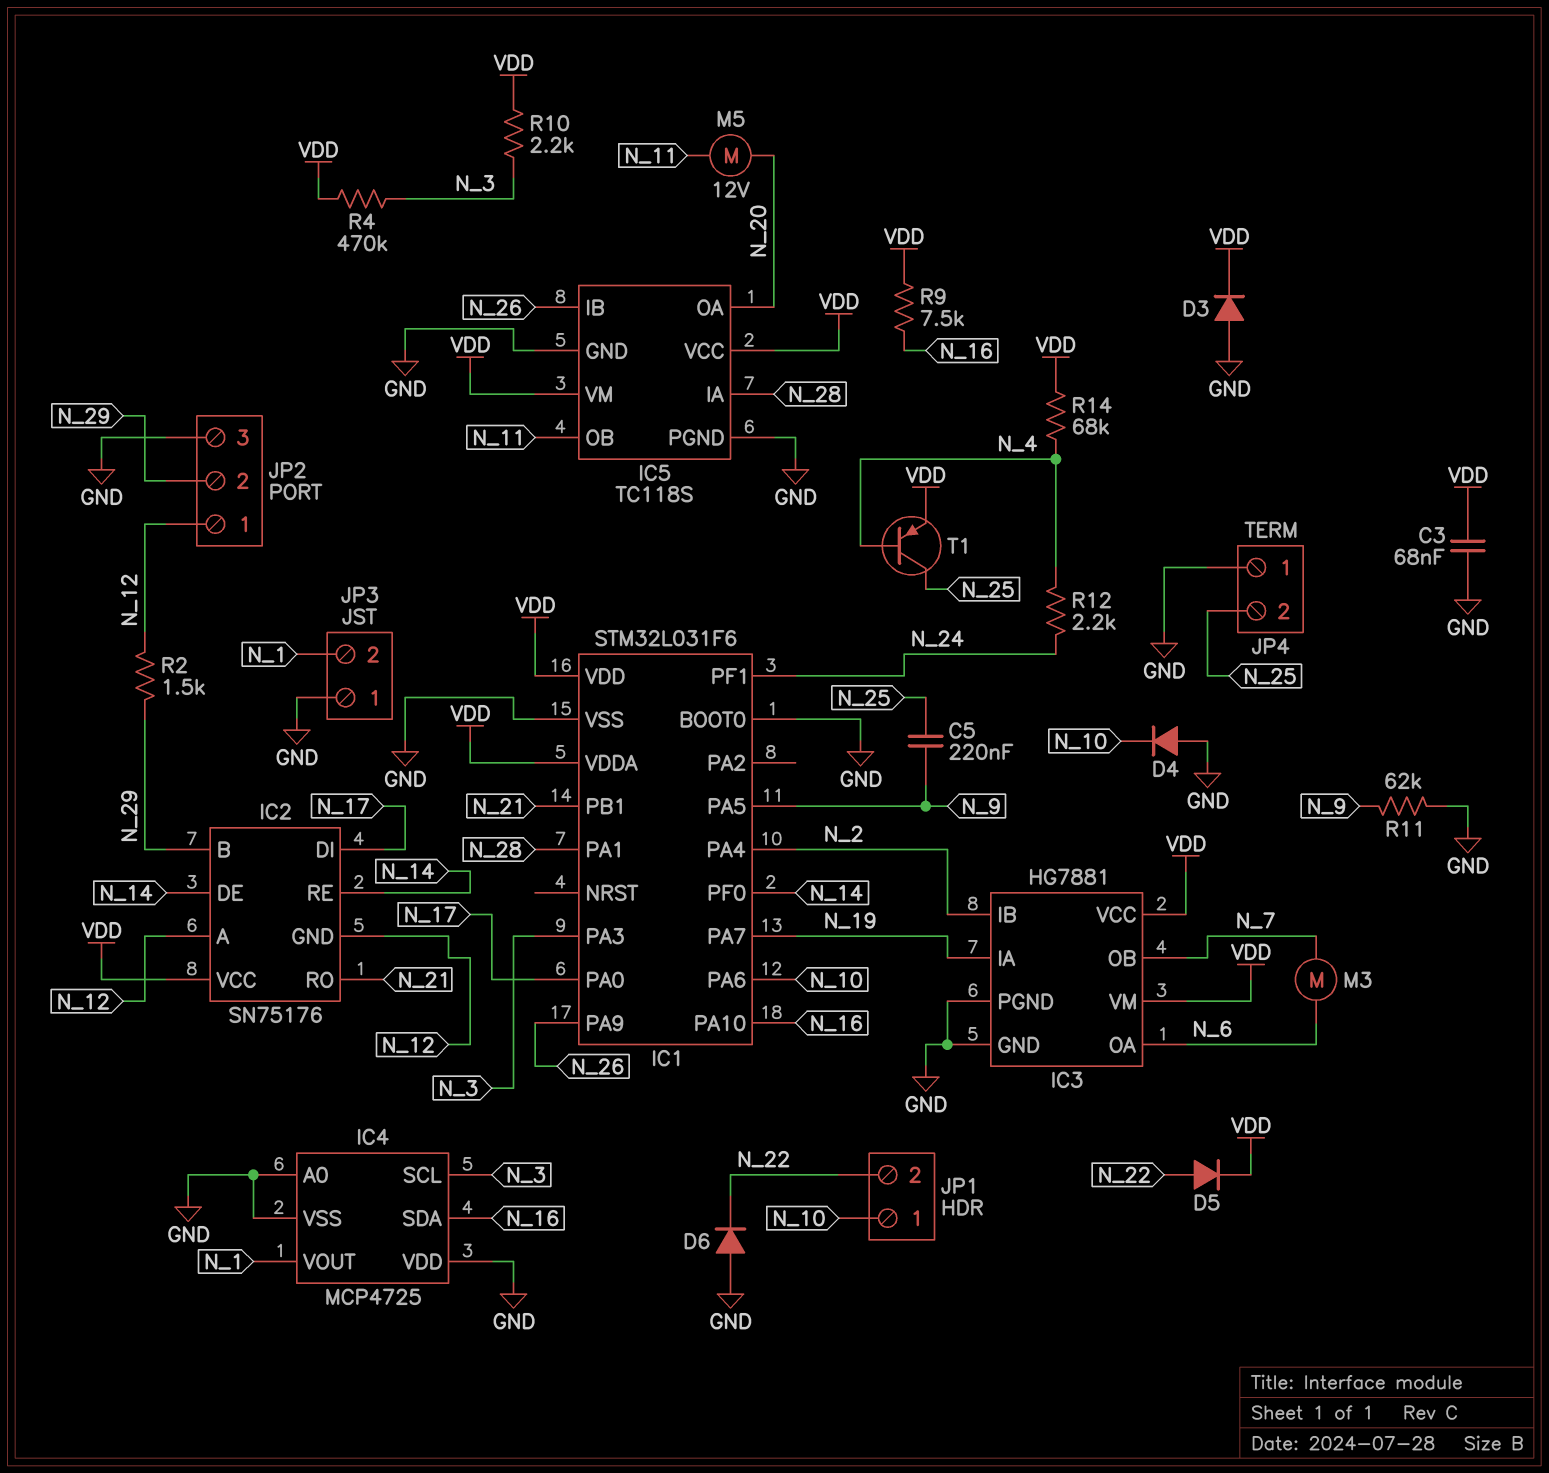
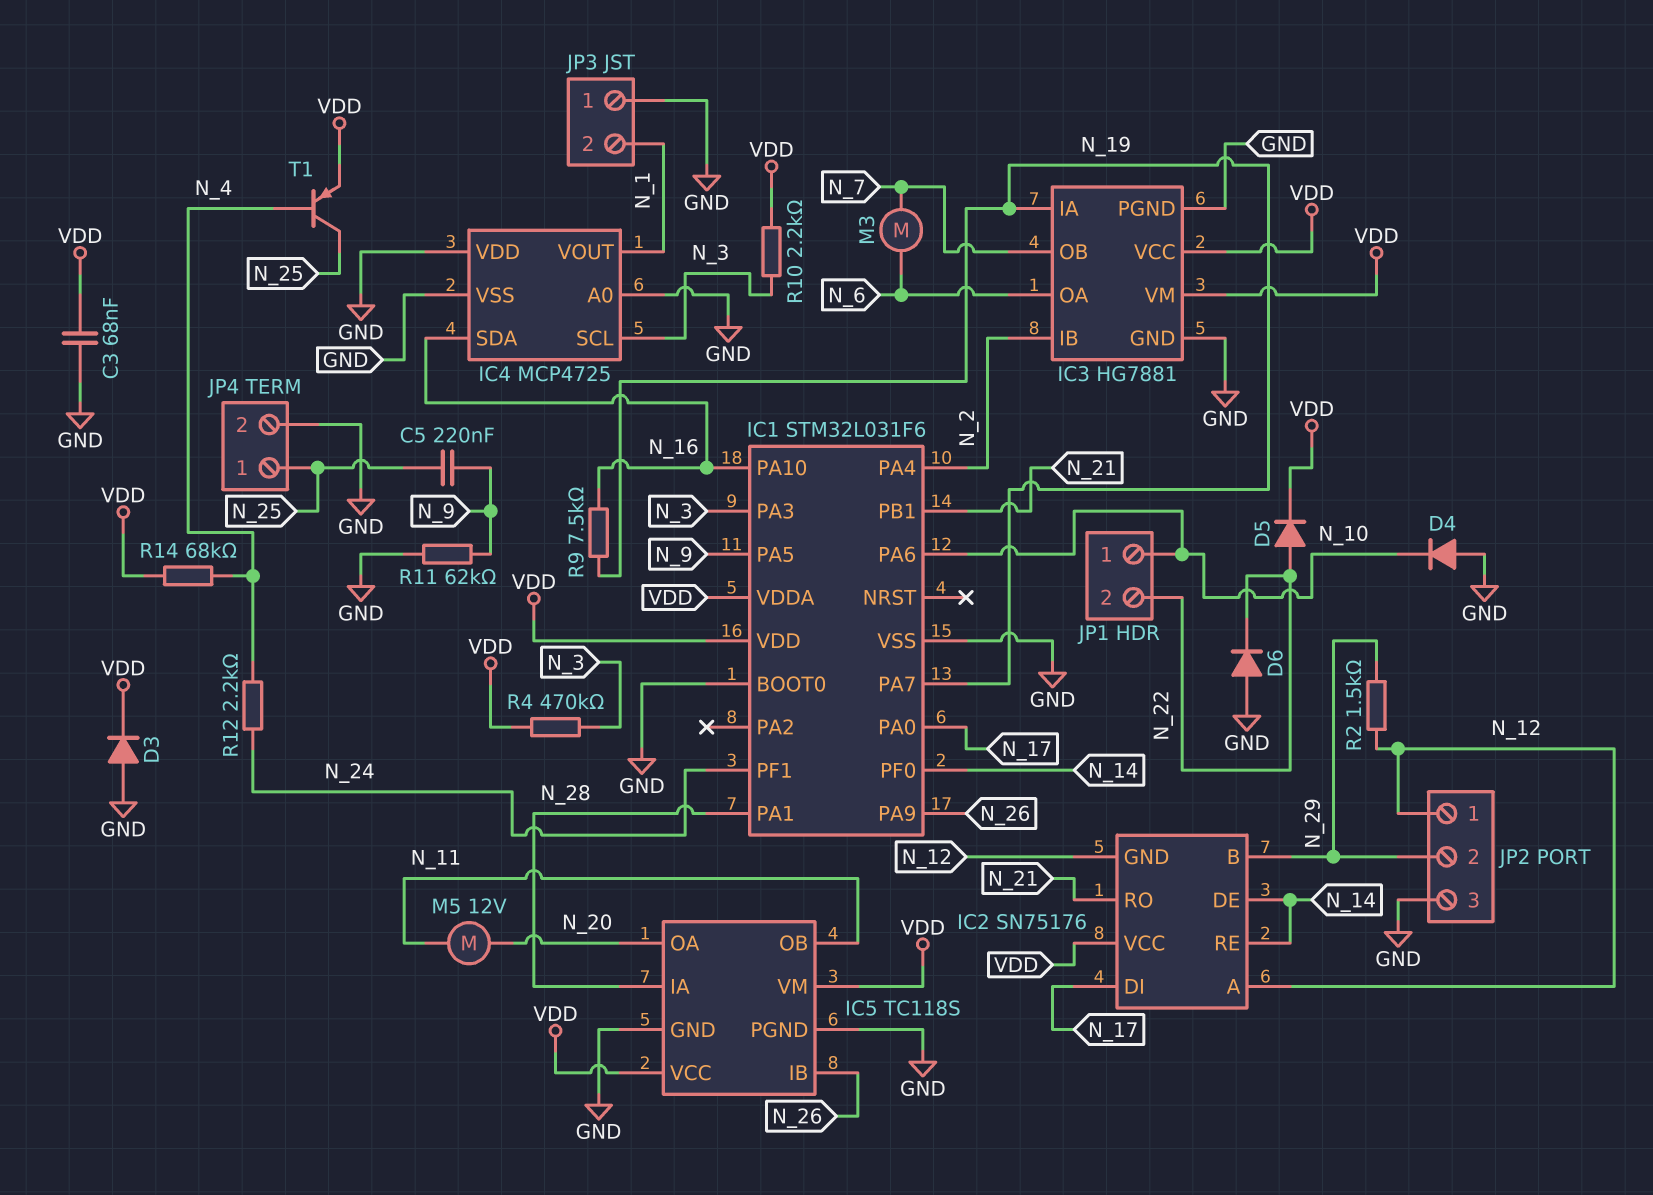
JP4 pin 1: GND -> N_25
JP4 pin 2: N_25 -> GND
R9: 7.5k (N_16, VDD) -> 7.5k (N_16, N_19)

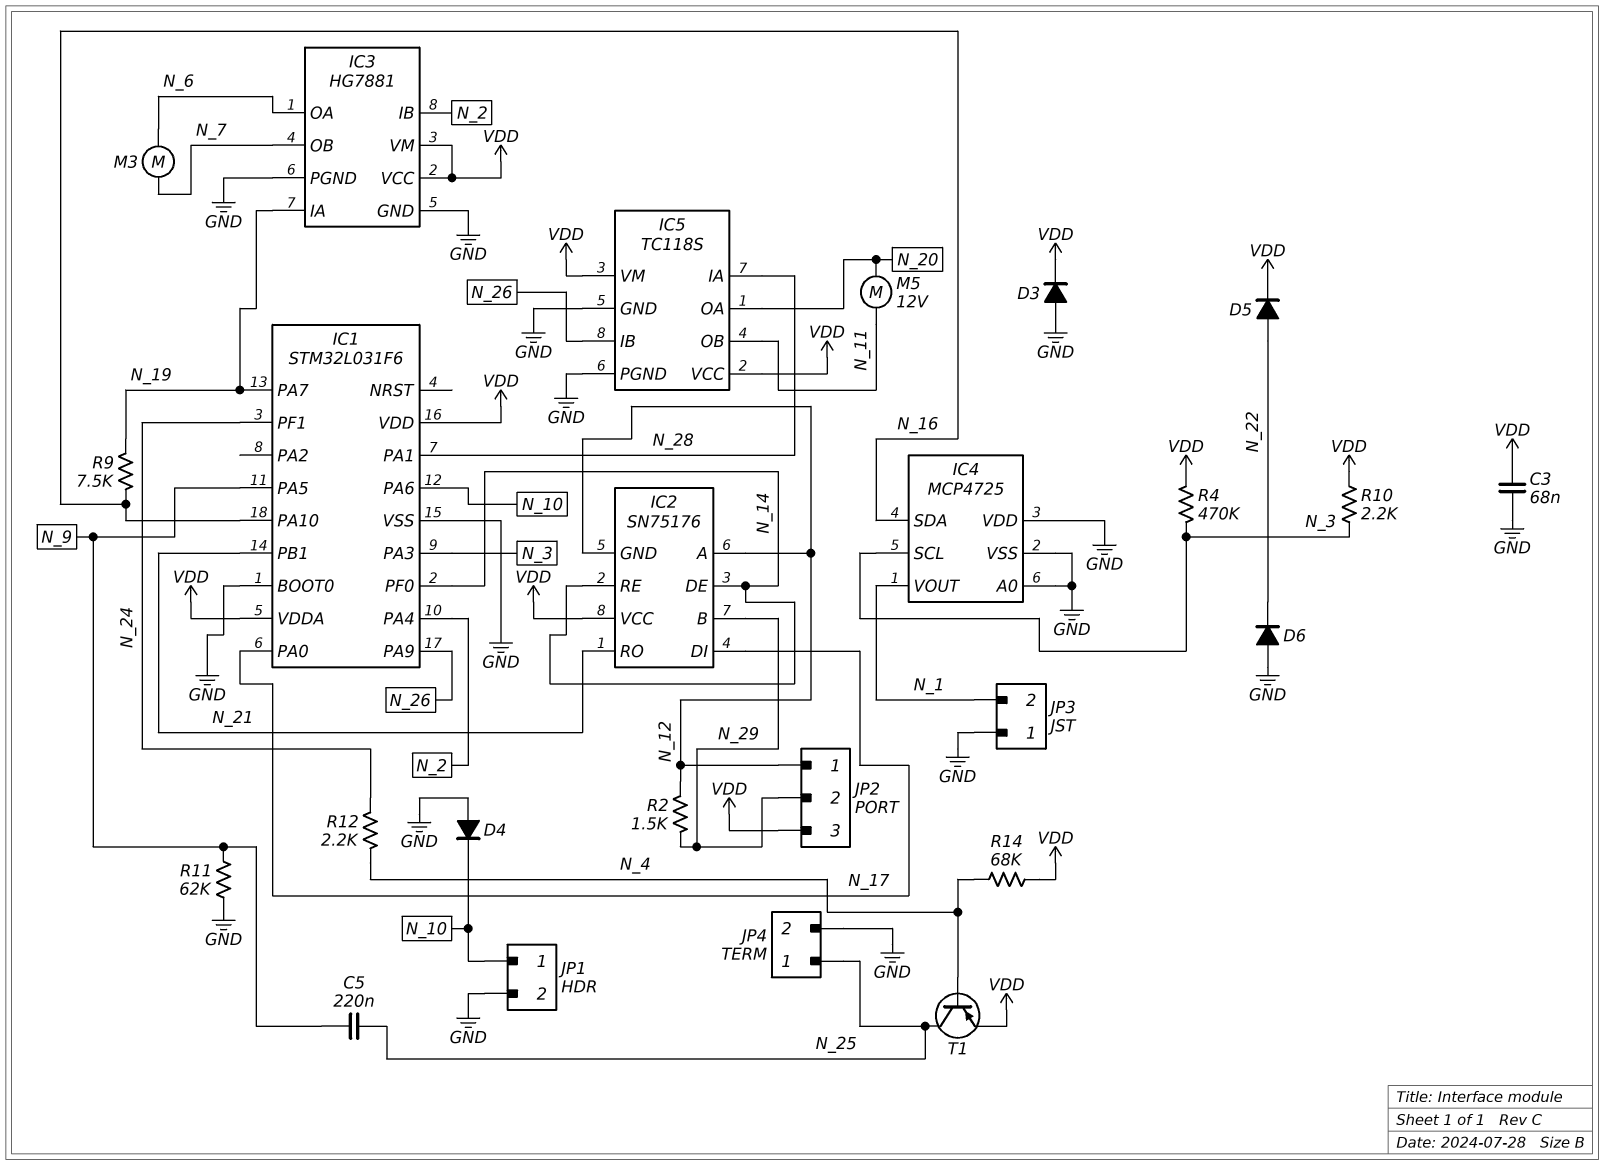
JP1 pin 2: N_22 -> GND
JP2 pin 3: GND -> VDD

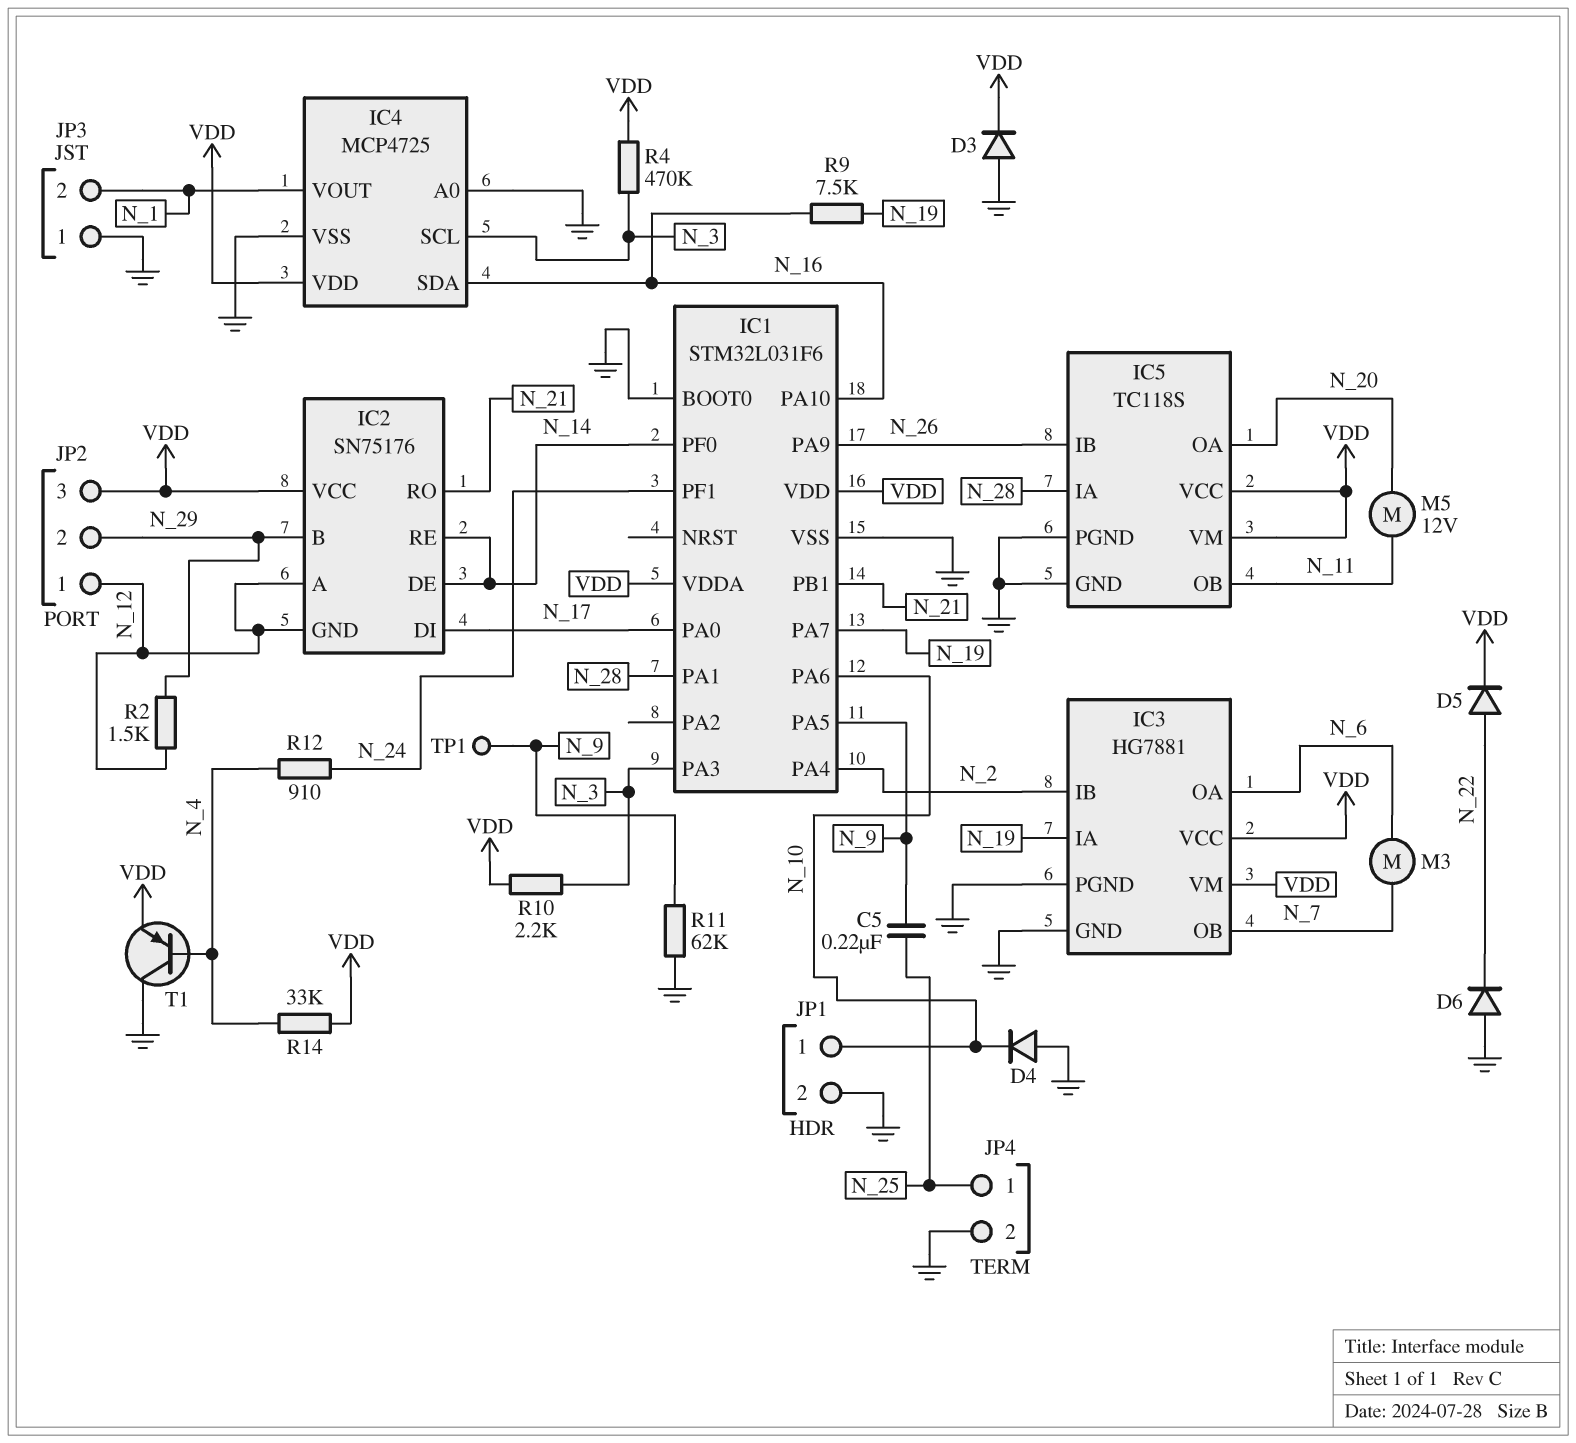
C3: 68nF (GND, VDD) -> none
IC4 pin VDD: GND -> VDD
R12: 2.2k (N_4, N_24) -> 910 (N_4, N_24)
R14: 68k (N_4, VDD) -> 33k (N_4, VDD)
T1: PNP (B N_4, C N_25, E VDD) -> PNP (B N_4, C GND, E VDD)
TP1: none -> test point (N_9)

